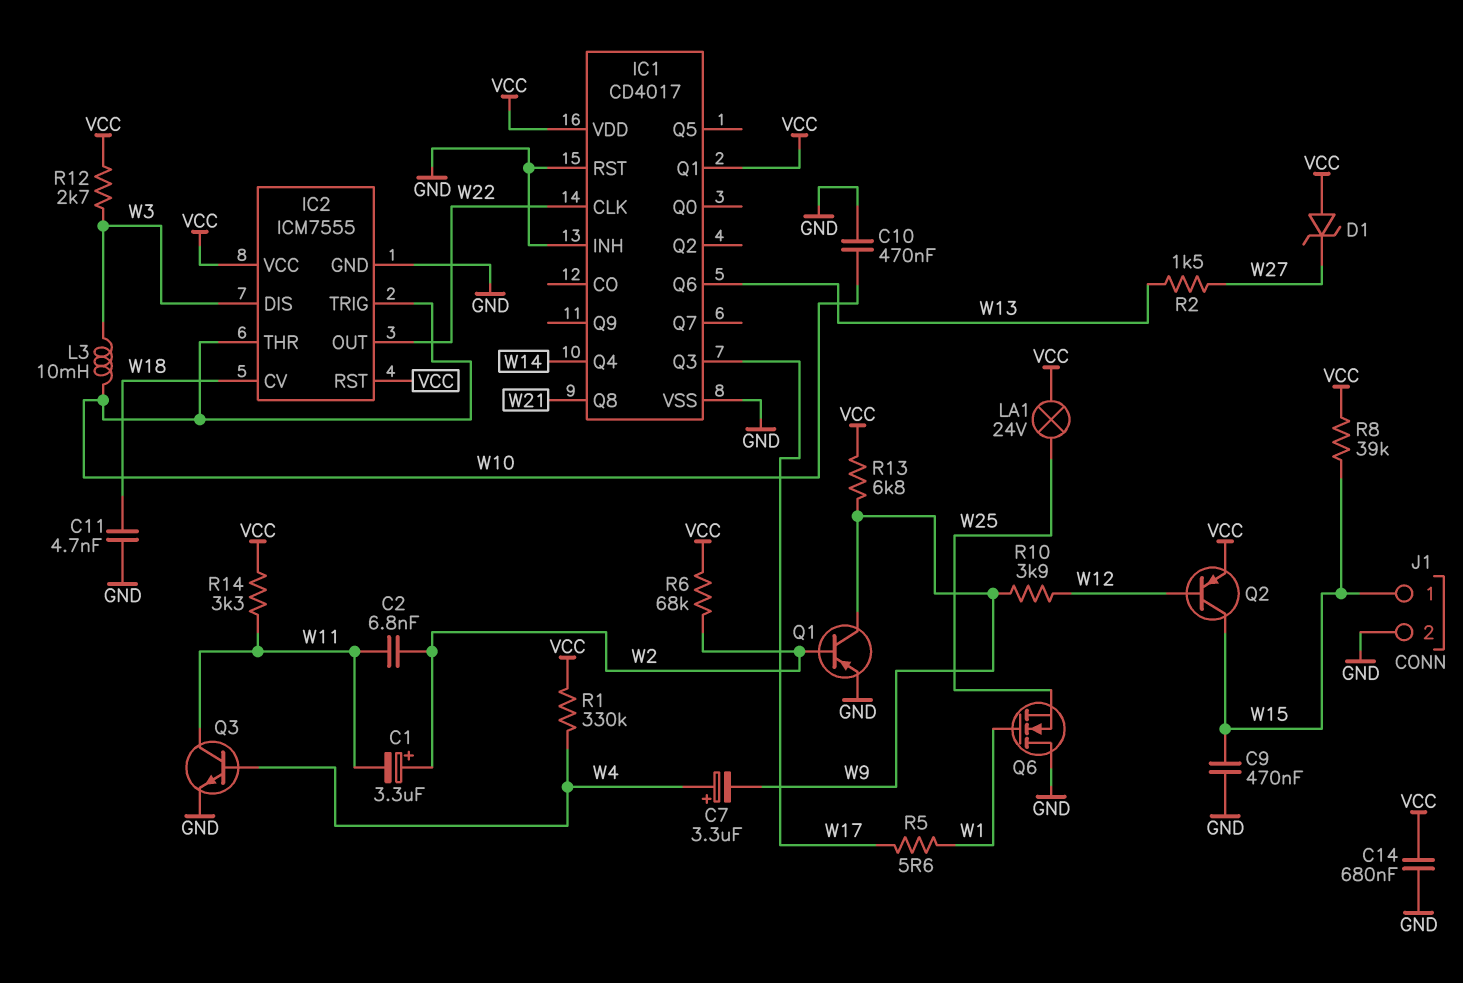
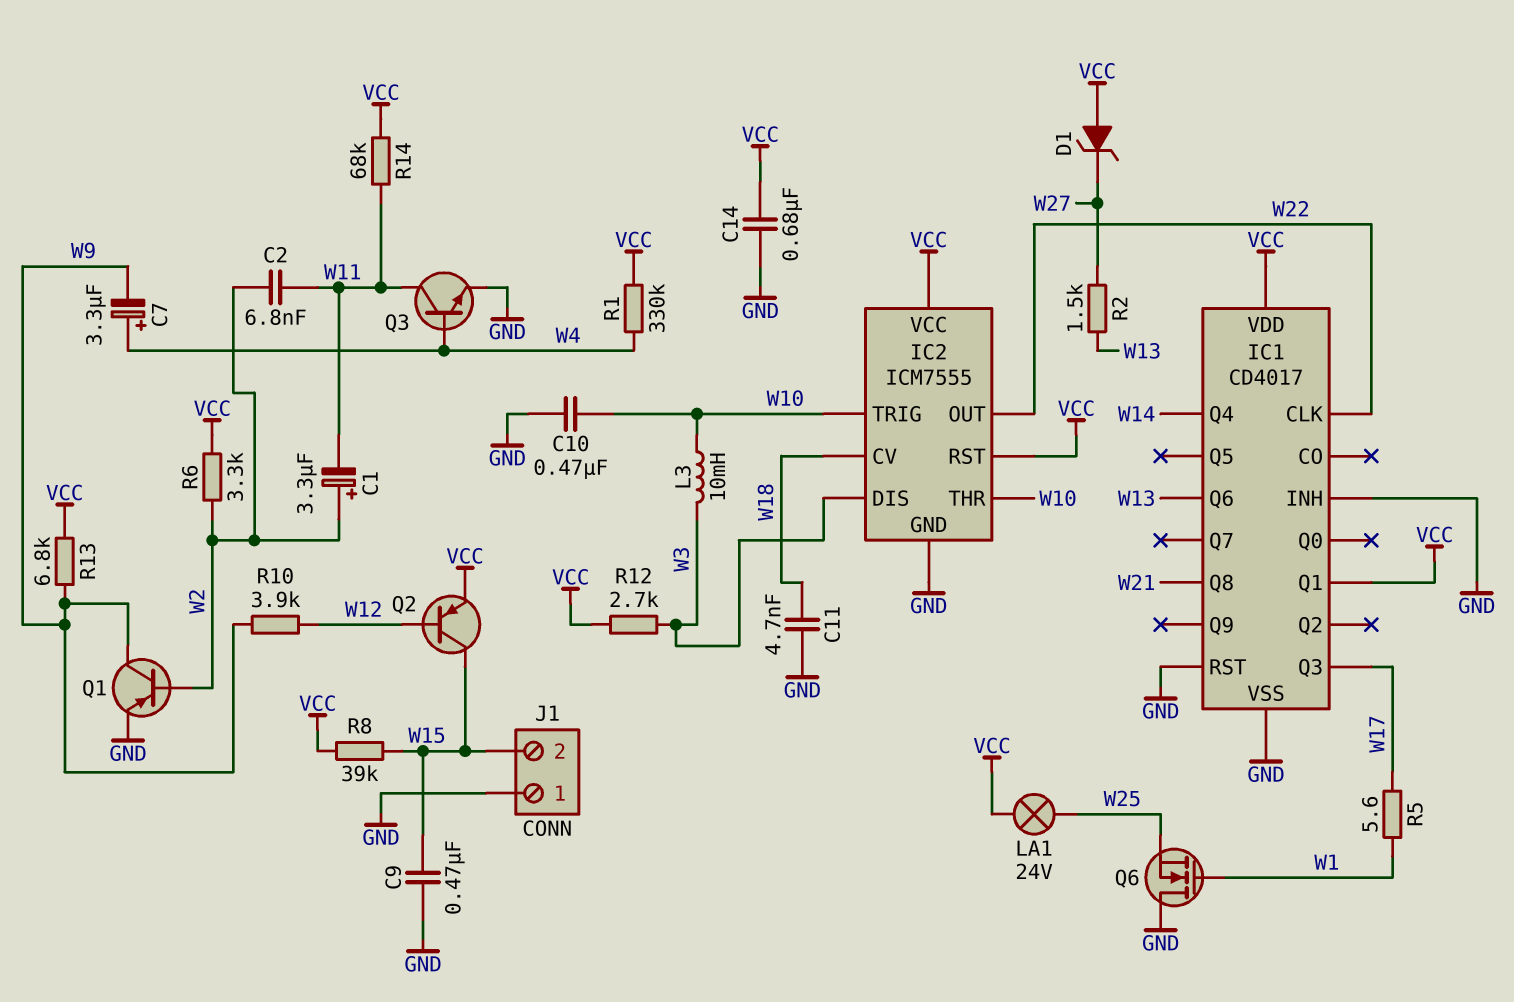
J1 pin 1: W15 -> GND
J1 pin 2: GND -> W15
R6: 68k (VCC, W2) -> 3.3k (VCC, W2)
R14: 3.3k (VCC, W11) -> 68k (VCC, W11)

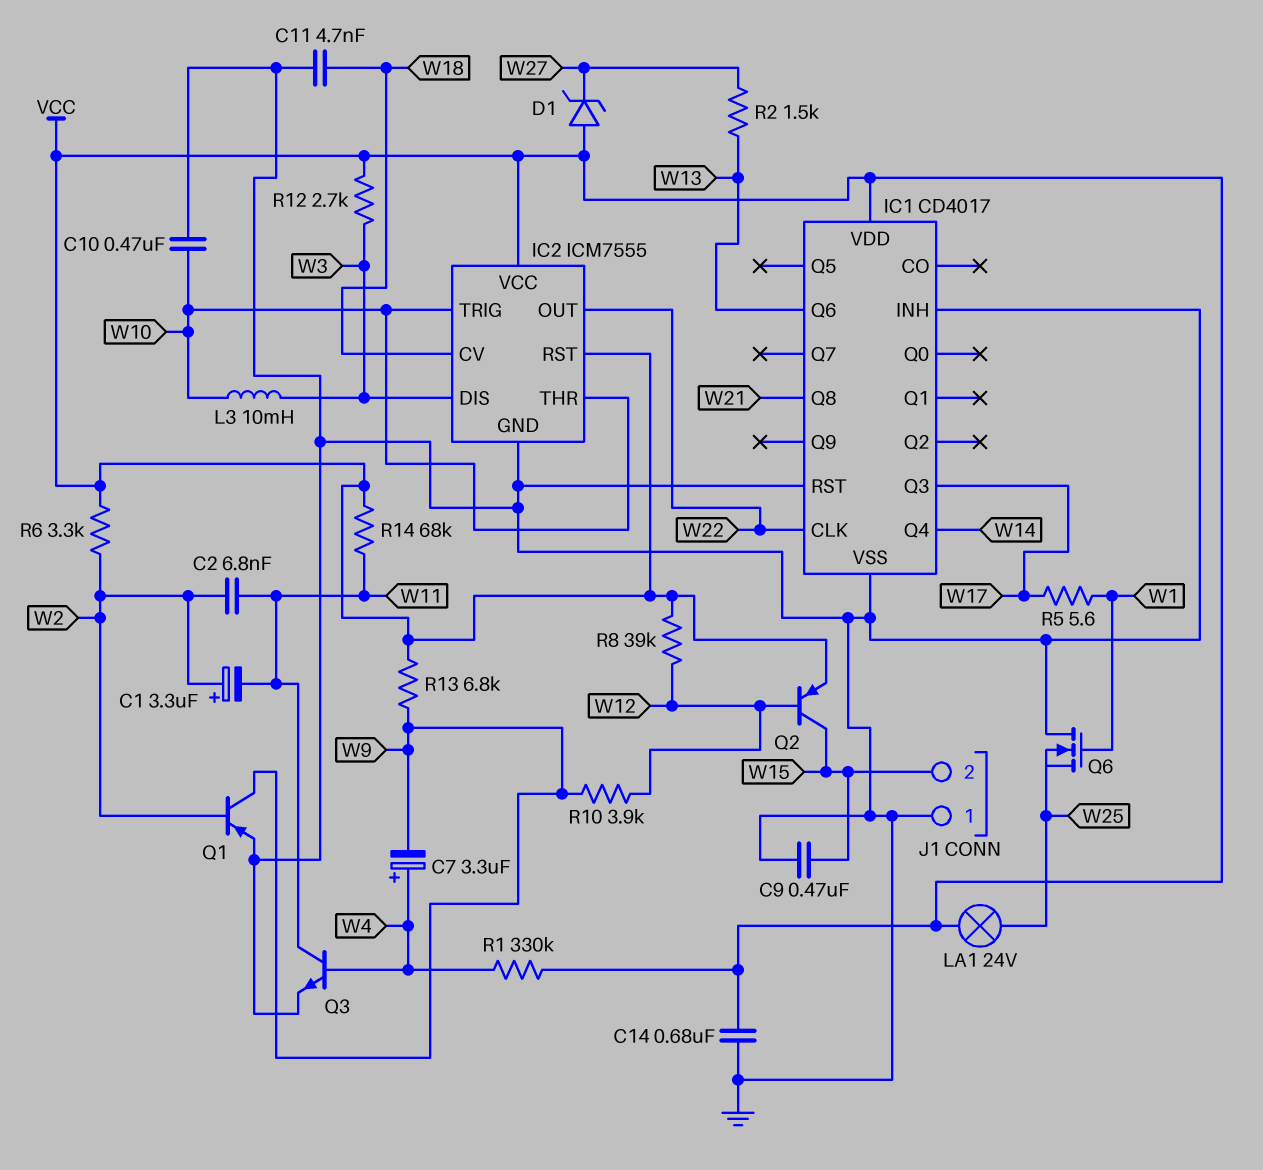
IC1 pin Q1: VCC -> none
R8: 39k (VCC, W15) -> 39k (VCC, W12)

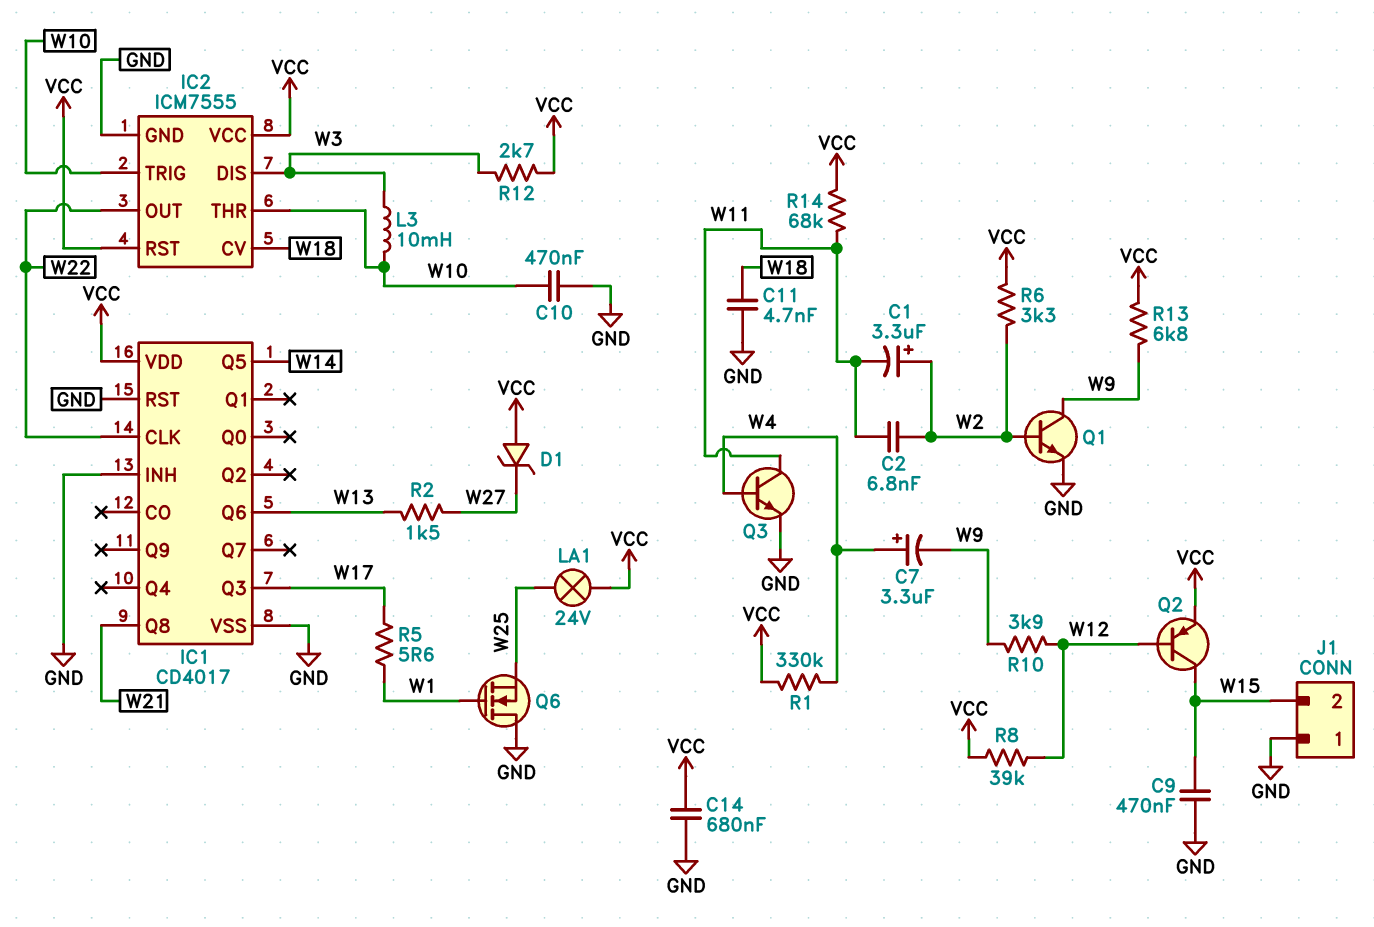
IC1 pin Q4: W14 -> none
IC1 pin Q5: none -> W14
Q1: PNP (B W2, C W9, E GND) -> NPN (B W2, C W9, E GND)

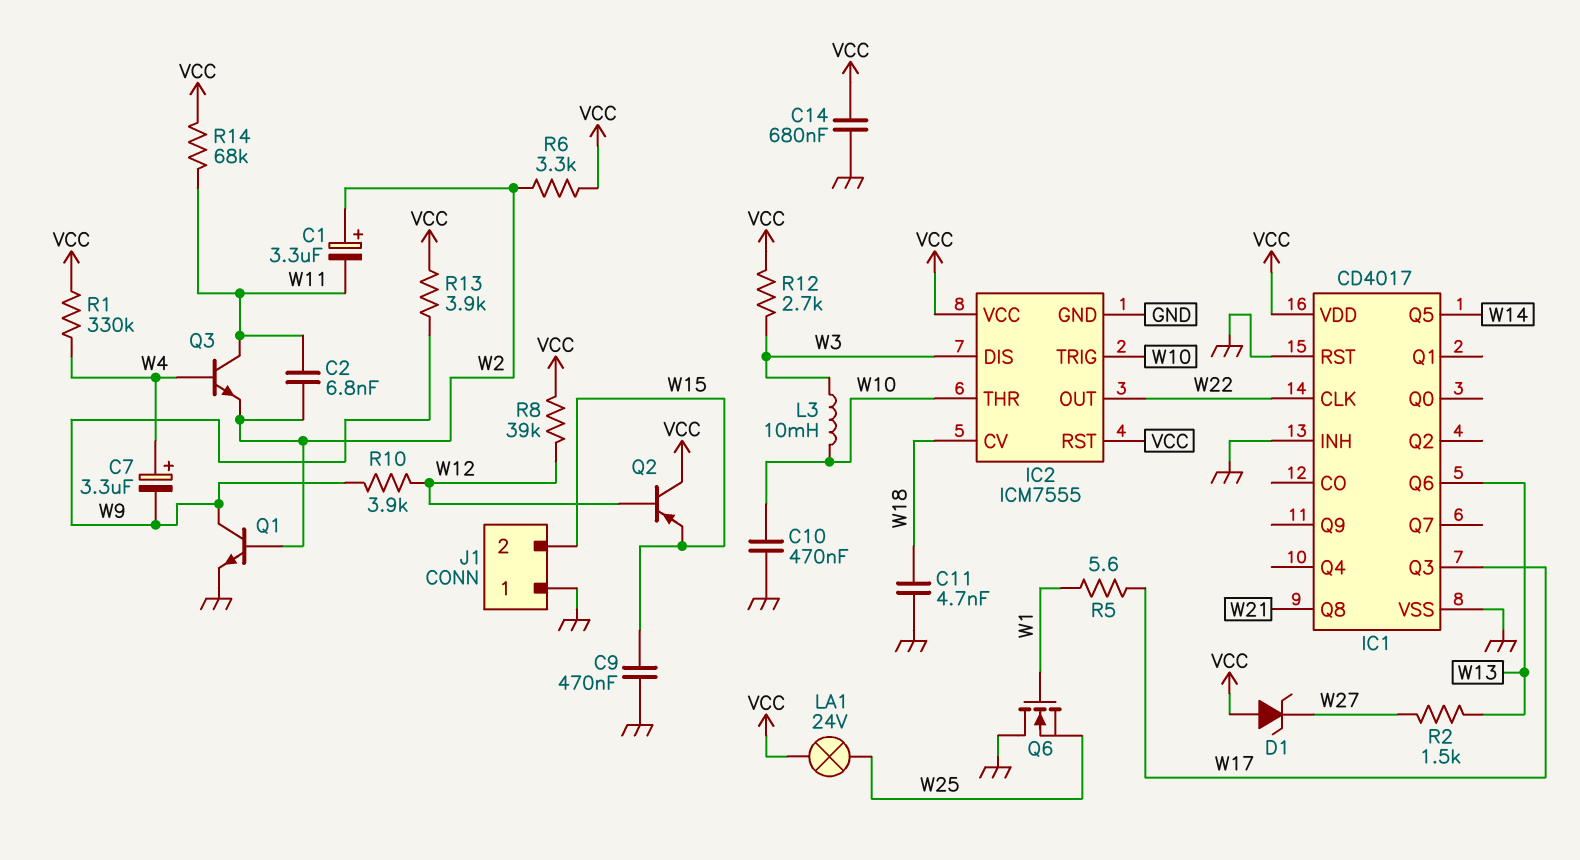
Q2: PNP (B W12, C W15, E VCC) -> PNP (B W12, C VCC, E W15)
Q3: NPN (B W4, C W11, E GND) -> NPN (B W4, C W11, E W2)
R13: 6.8k (VCC, W9) -> 3.9k (VCC, W9)

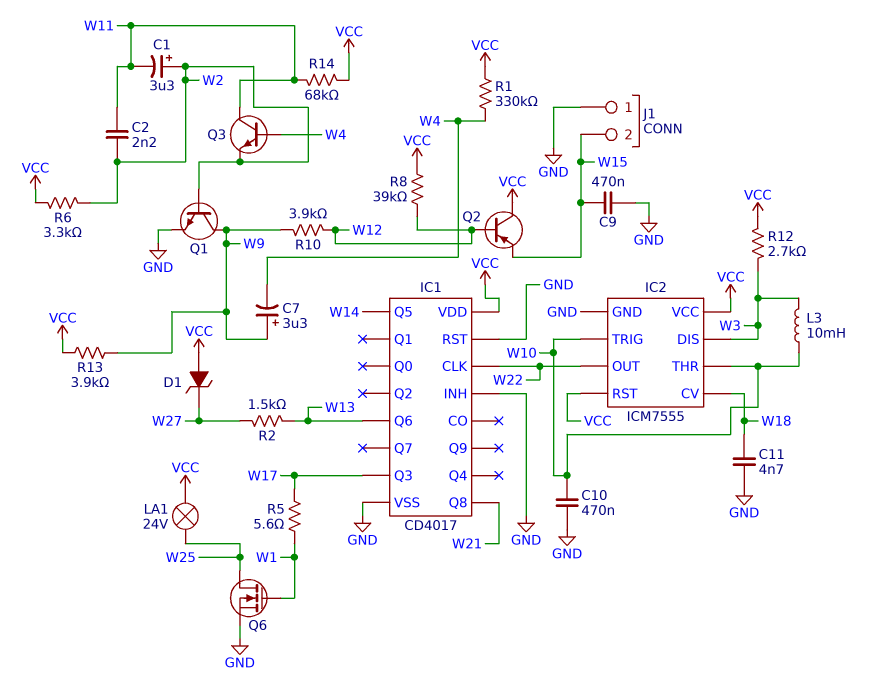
C2: 6.8nF (W2, W11) -> 2.2nF (W2, W11)
C7: 3.3uF (plus W4, minus W9) -> 3.3uF (plus W9, minus W4)
C14: 680nF (GND, VCC) -> none
Q6: NMOS (G W1, D GND, S W25) -> NMOS (G W1, D W25, S GND)

